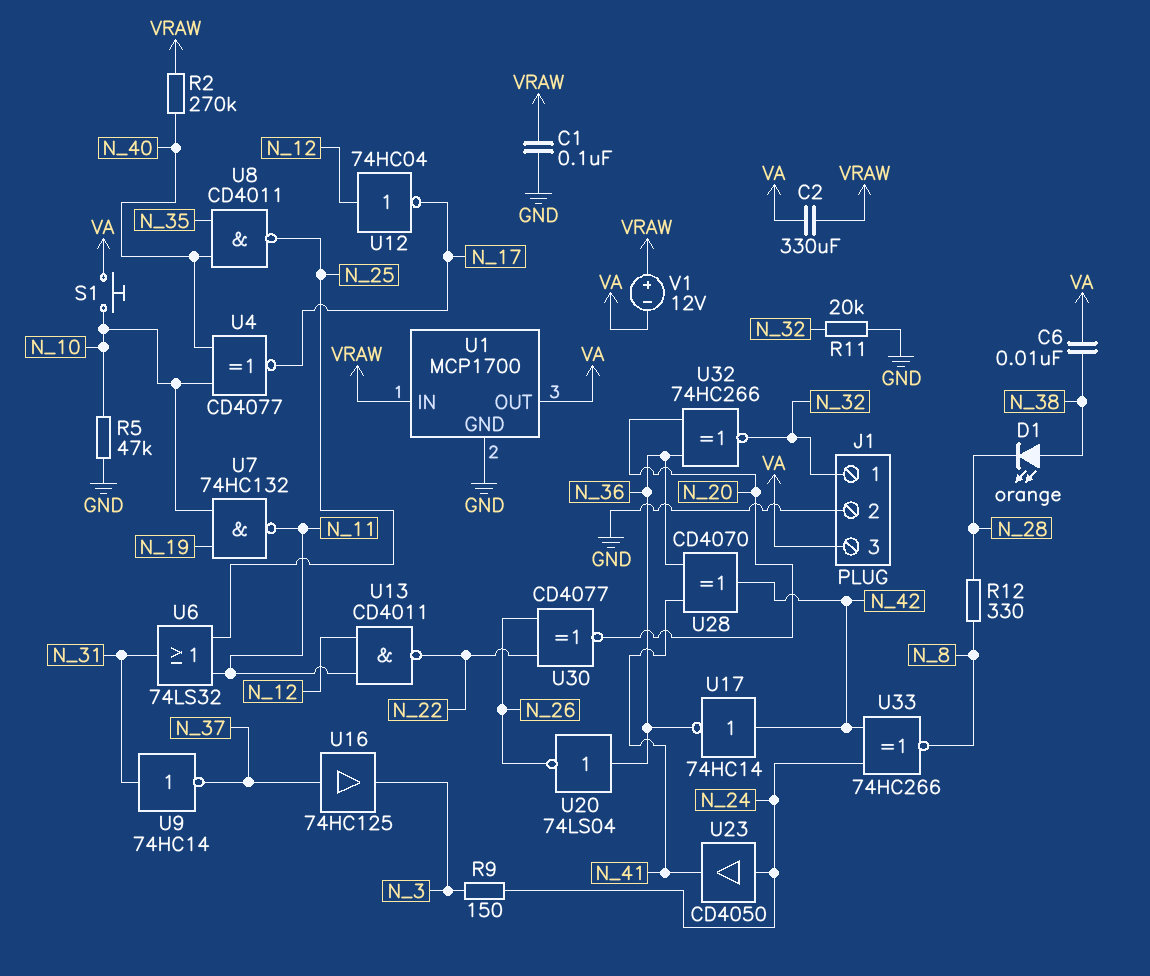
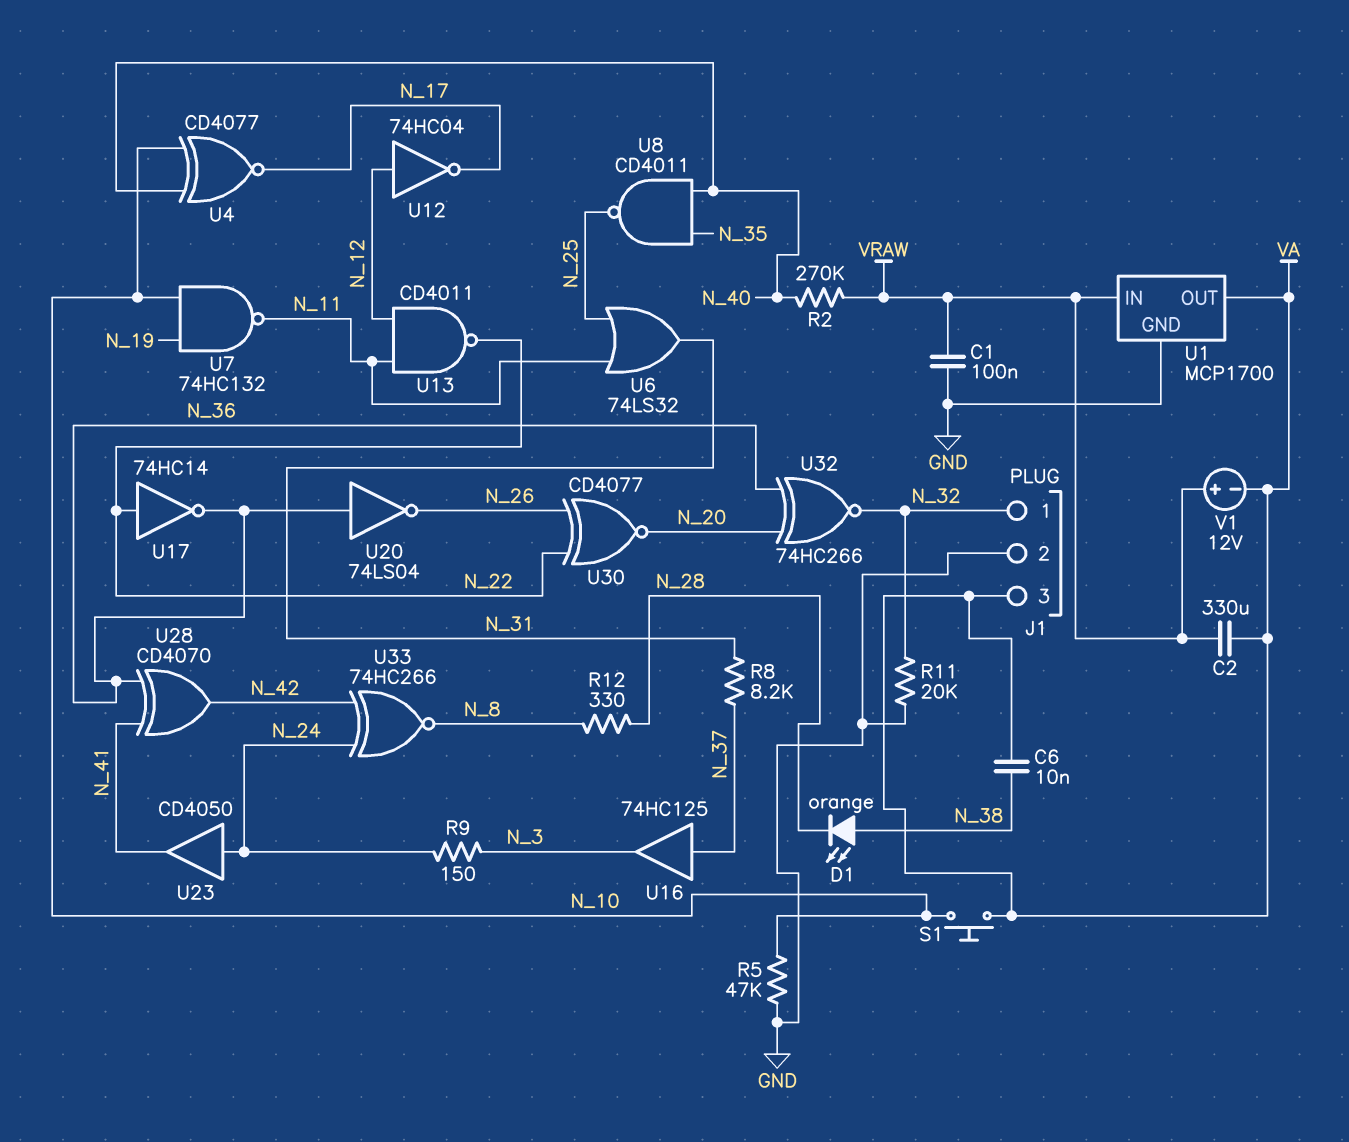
R8: none -> 8.2k (N_31, N_37)
U9: NOT 74HC14 (in N_31, out N_37) -> none
U17: NOT 74HC14 (in N_42, out N_36) -> NOT 74HC14 (in N_22, out N_36)

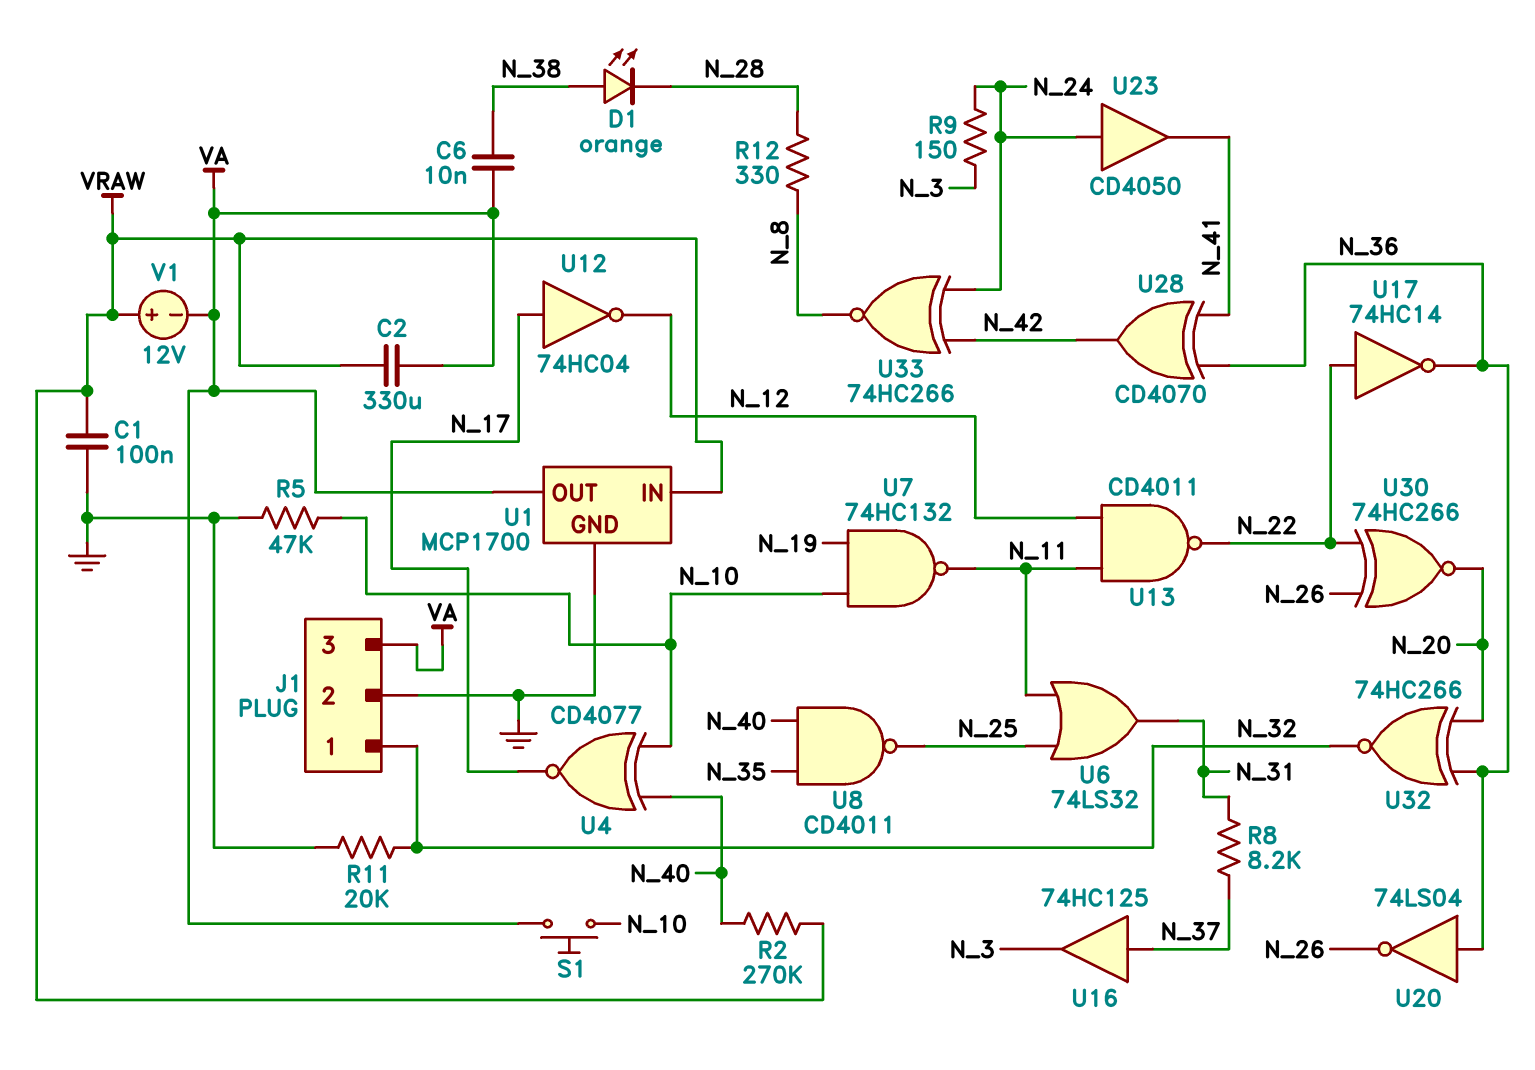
U12: NOT 74HC04 (in N_12, out N_17) -> NOT 74HC04 (in N_17, out N_12)
U30: XNOR CD4077 (in N_22, in N_26, out N_20) -> XNOR 74HC266 (in N_22, in N_26, out N_20)

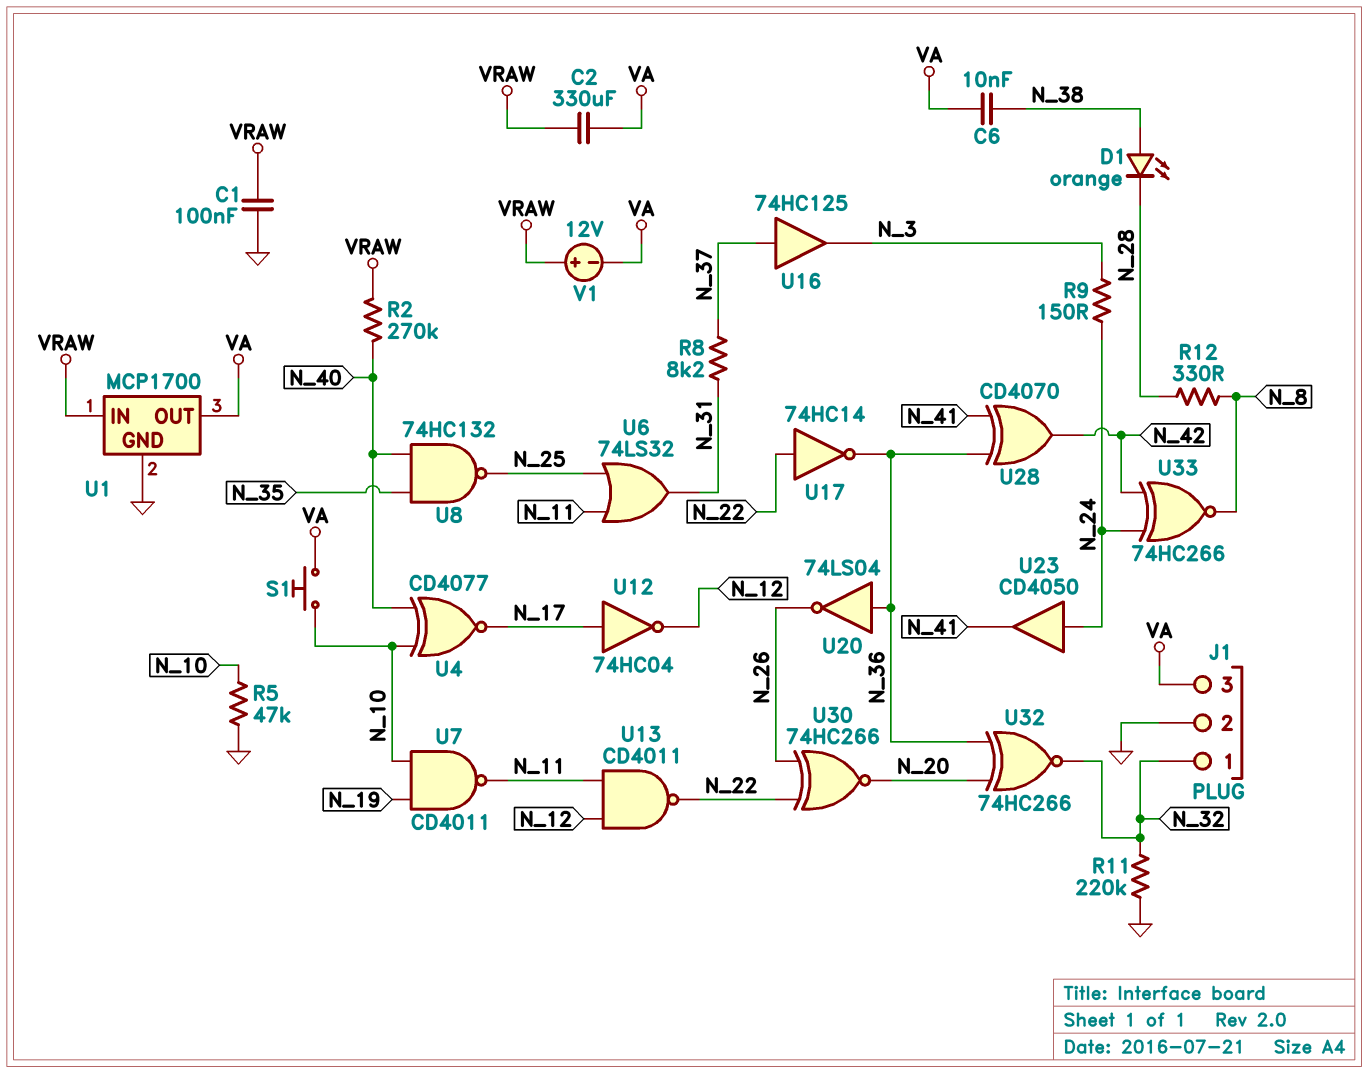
R11: 20k (GND, N_32) -> 220k (GND, N_32)
U7: NAND 74HC132 (in N_10, in N_19, out N_11) -> NAND CD4011 (in N_10, in N_19, out N_11)
U8: NAND CD4011 (in N_35, in N_40, out N_25) -> NAND 74HC132 (in N_35, in N_40, out N_25)

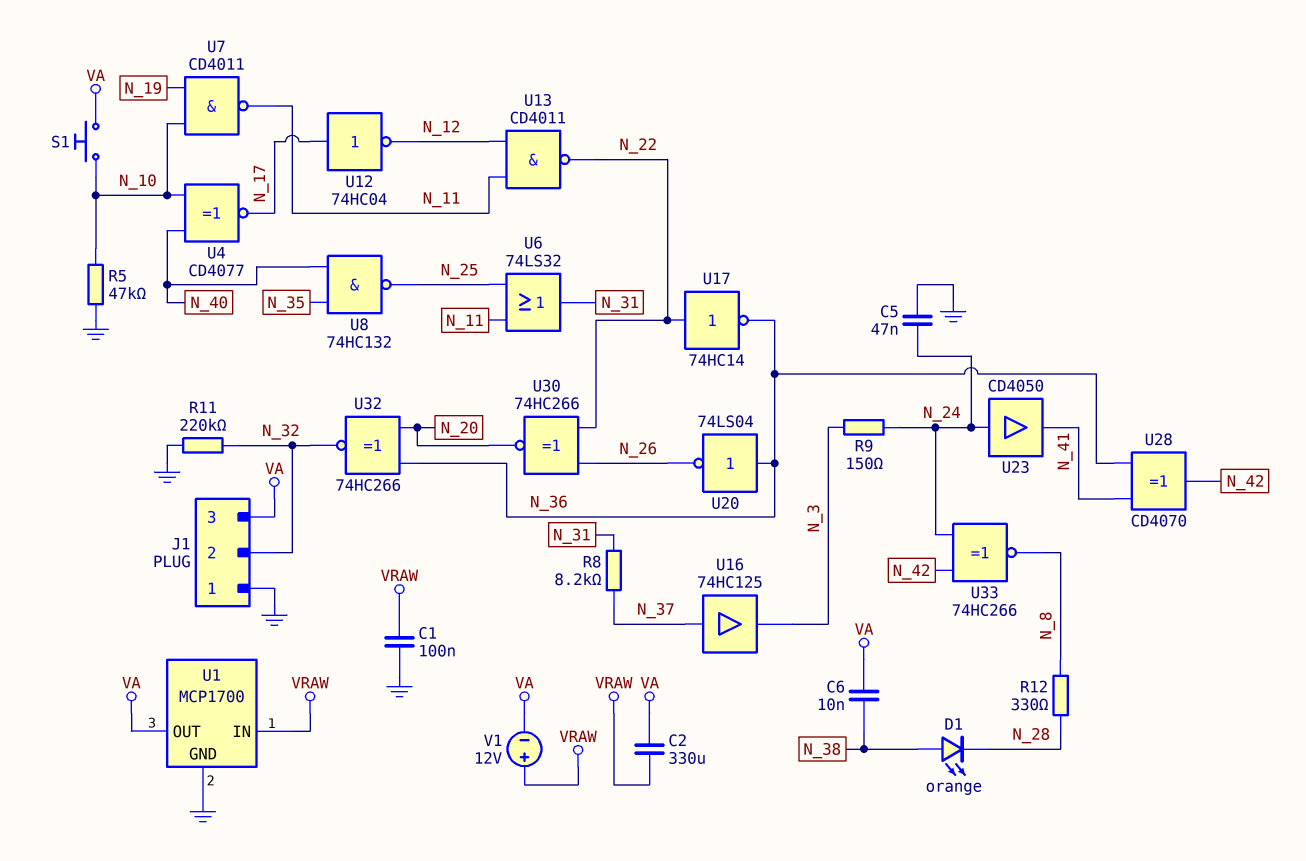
C5: none -> 47nF (GND, N_24)
J1 pin 1: N_32 -> GND
J1 pin 2: GND -> N_32
R2: 270k (N_40, VRAW) -> none

